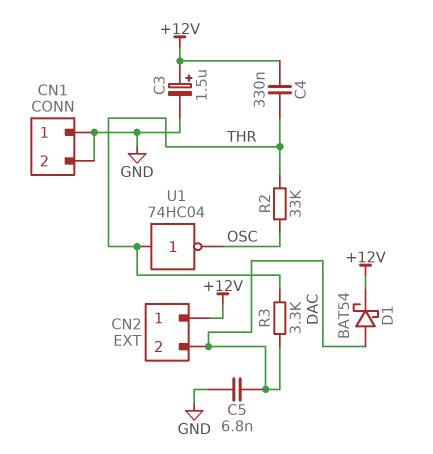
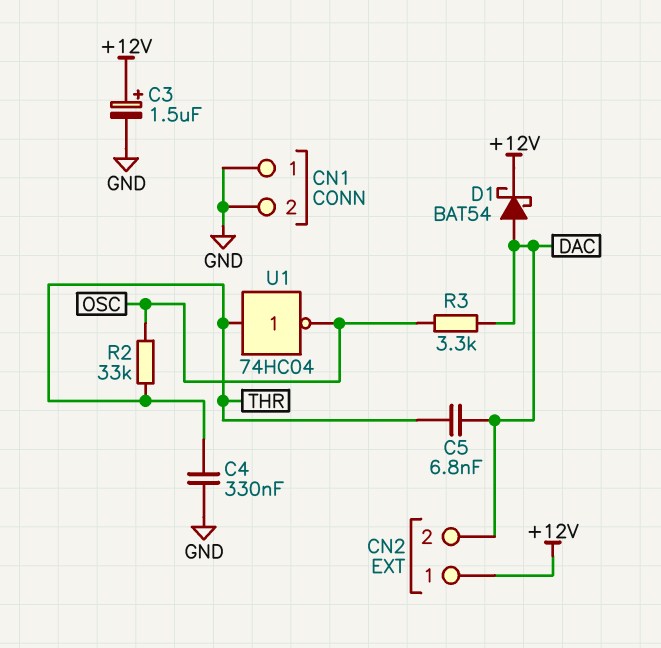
C4: 330nF (+12V, THR) -> 330nF (GND, THR)
C5: 6.8nF (DAC, GND) -> 6.8nF (DAC, THR)
R3: 3.3k (DAC, THR) -> 3.3k (DAC, OSC)

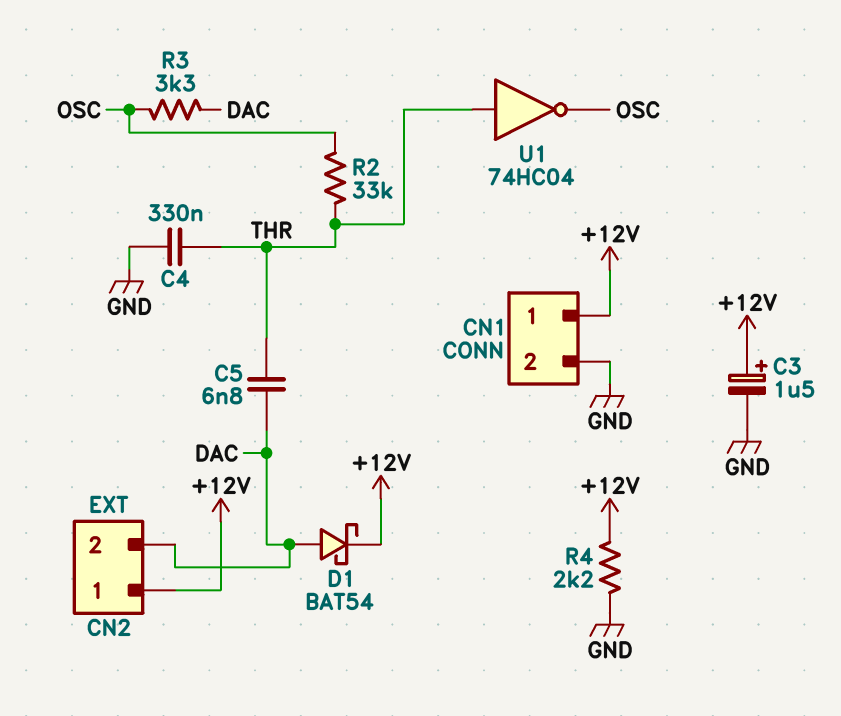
CN1 pin 1: GND -> +12V
R4: none -> 2.2k (+12V, GND)

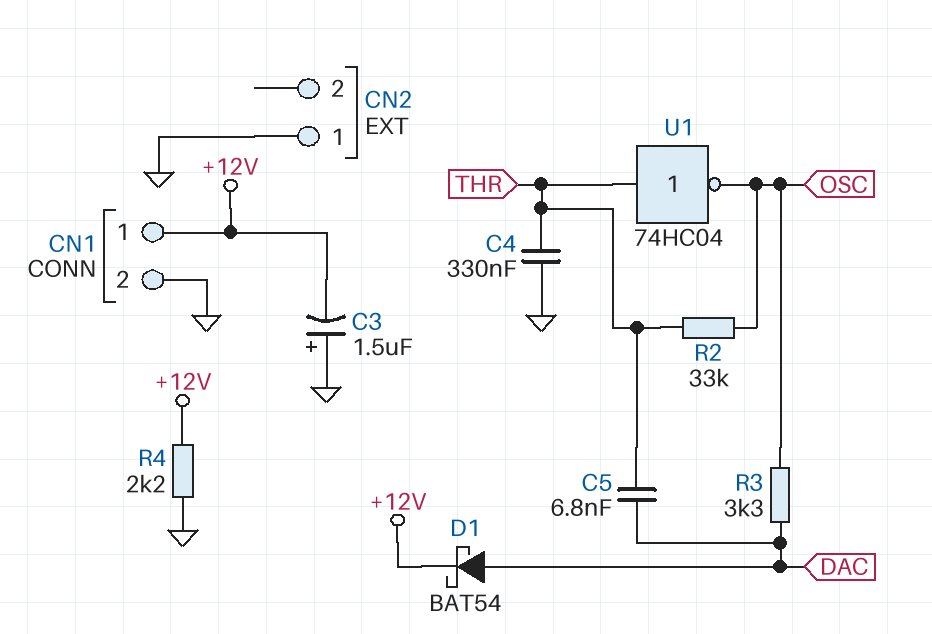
C3: 1.5uF (plus +12V, minus GND) -> 1.5uF (plus GND, minus +12V)
CN2 pin 1: +12V -> GND
CN2 pin 2: DAC -> none

